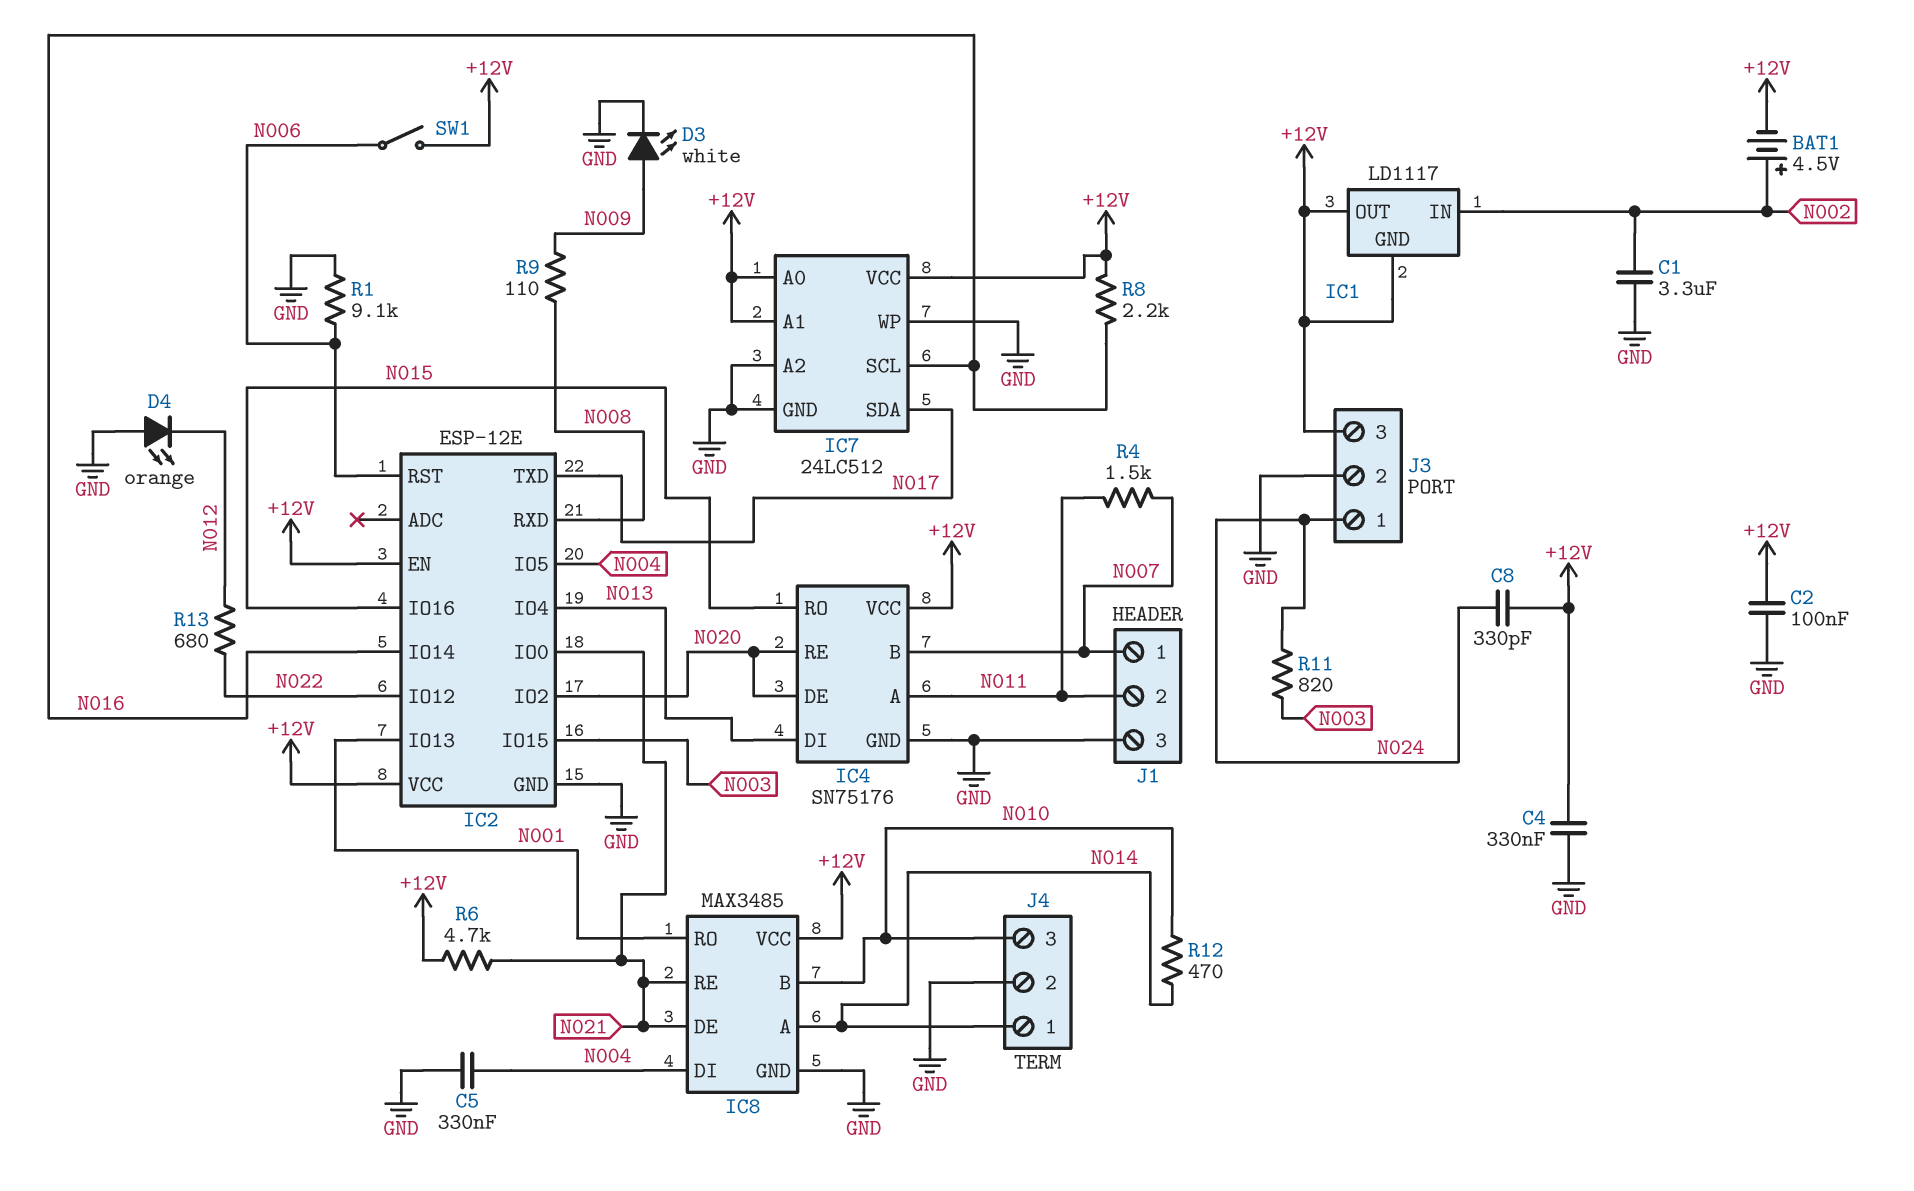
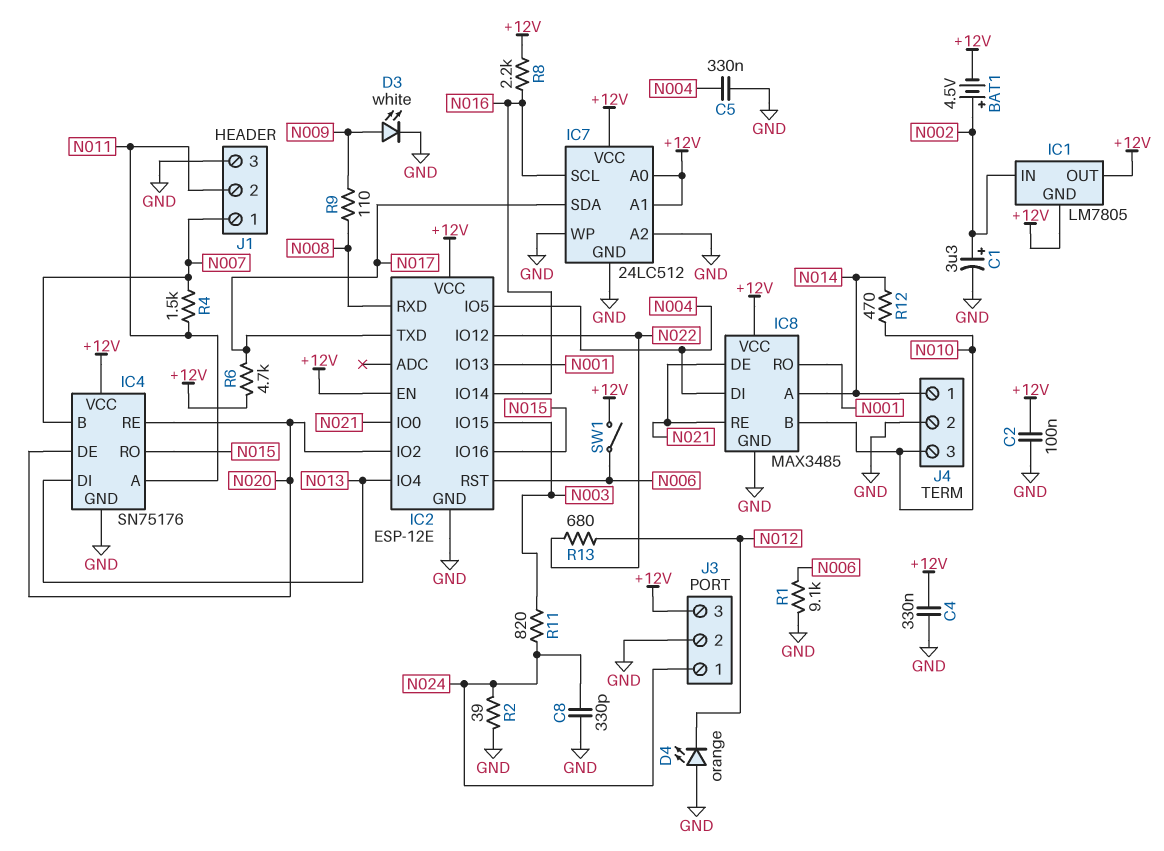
C1: 3.3uF (GND, N002) -> 3.3uF (plus N002, minus GND)
C8: 330pF (+12V, N024) -> 330pF (GND, N024)
IC1: LD1117 -> LM7805
R2: none -> 39 (GND, N024)
R6: 4.7k (+12V, N021) -> 4.7k (+12V, N017)

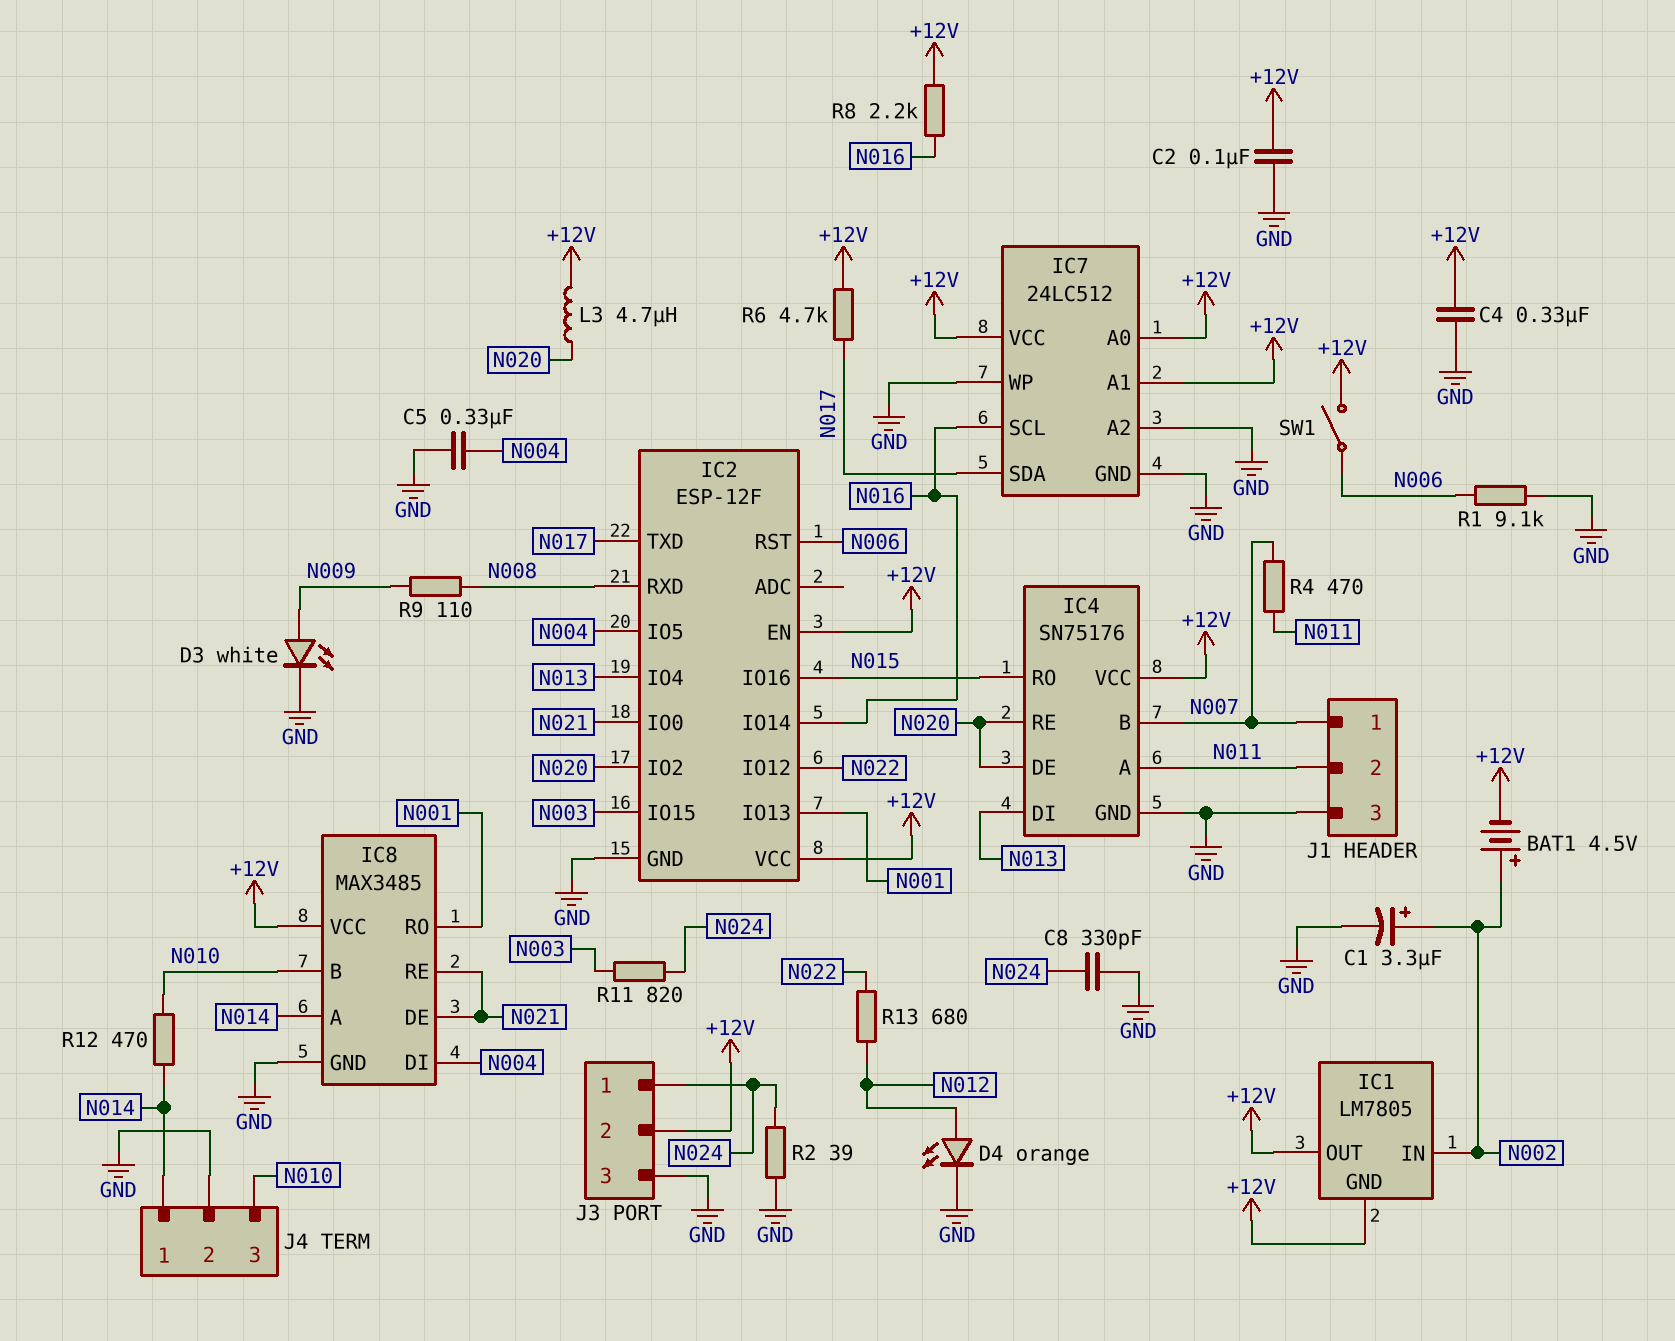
D4: LED orange (A GND, K N012) -> LED orange (A N012, K GND)
IC2: ESP-12E -> ESP-12F
J3 pin 2: GND -> +12V
J3 pin 3: +12V -> GND
L3: none -> 4.7uH (+12V, N020)
R4: 1.5k (N007, N011) -> 470 (N007, N011)

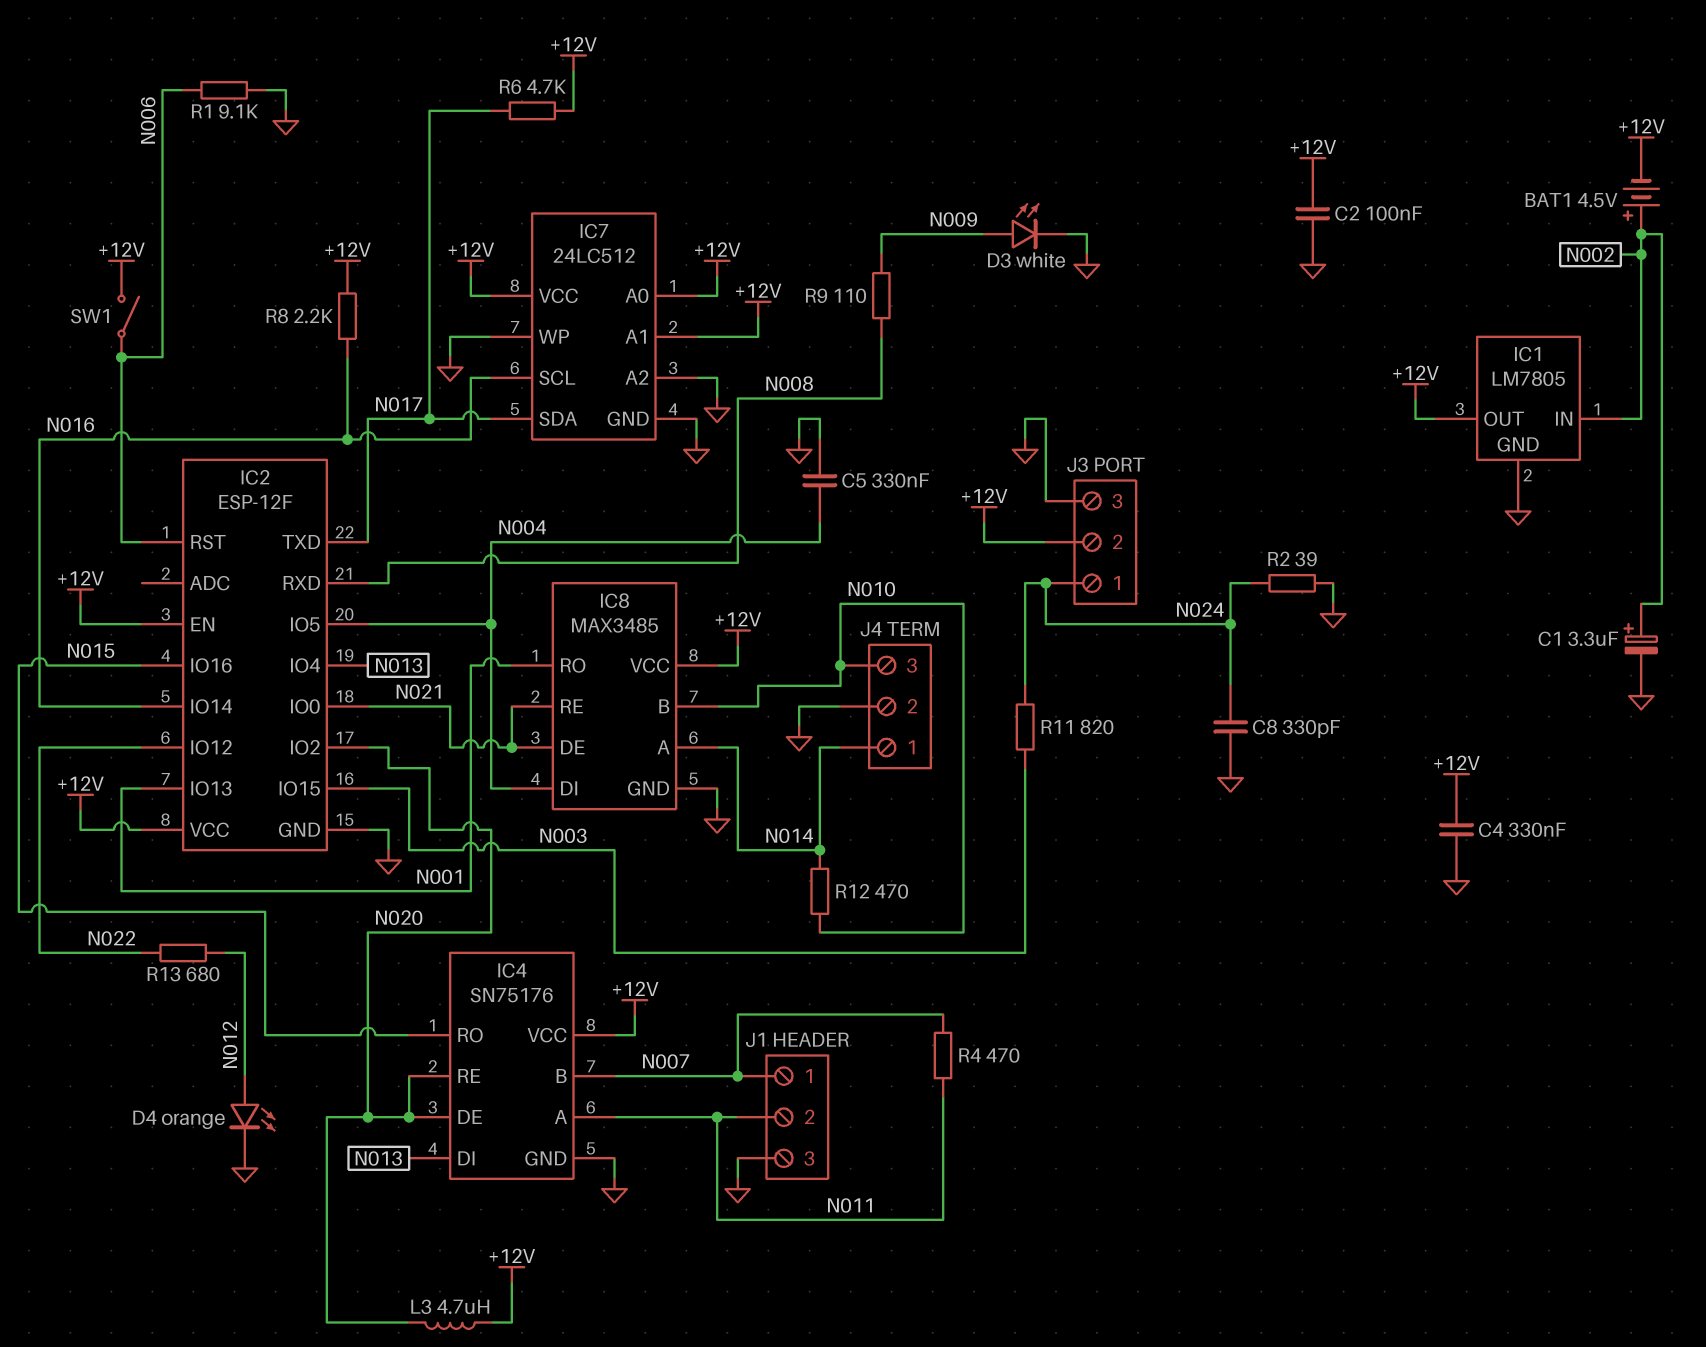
IC1 pin GND: +12V -> GND

